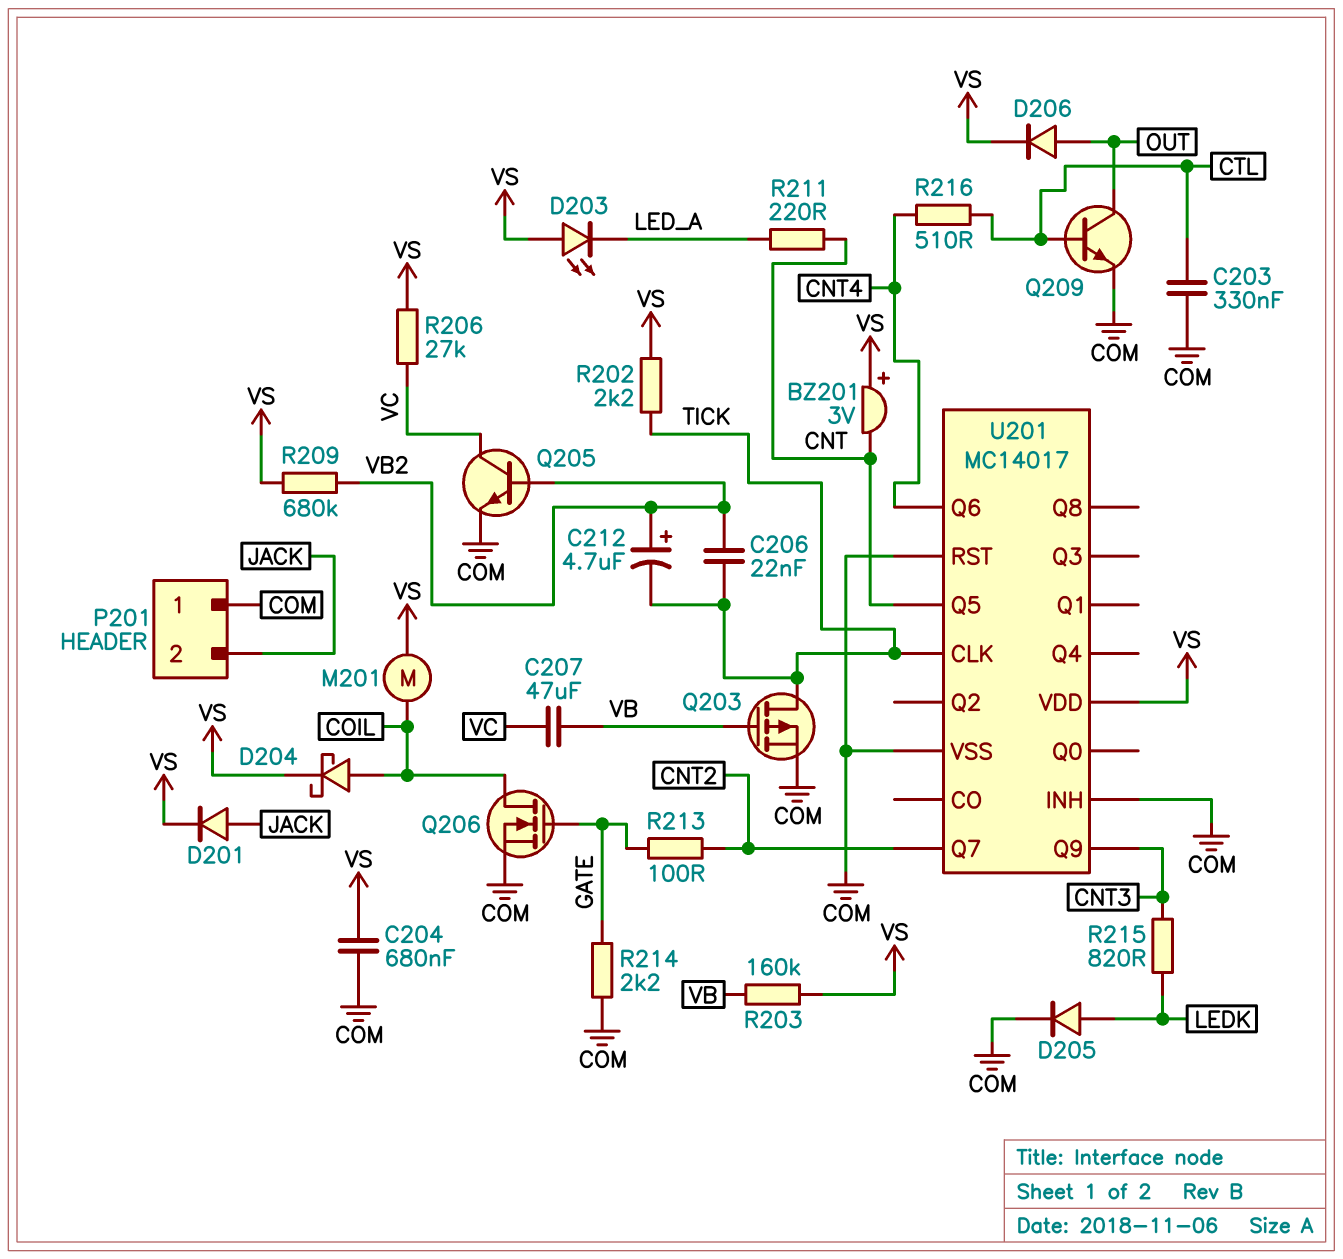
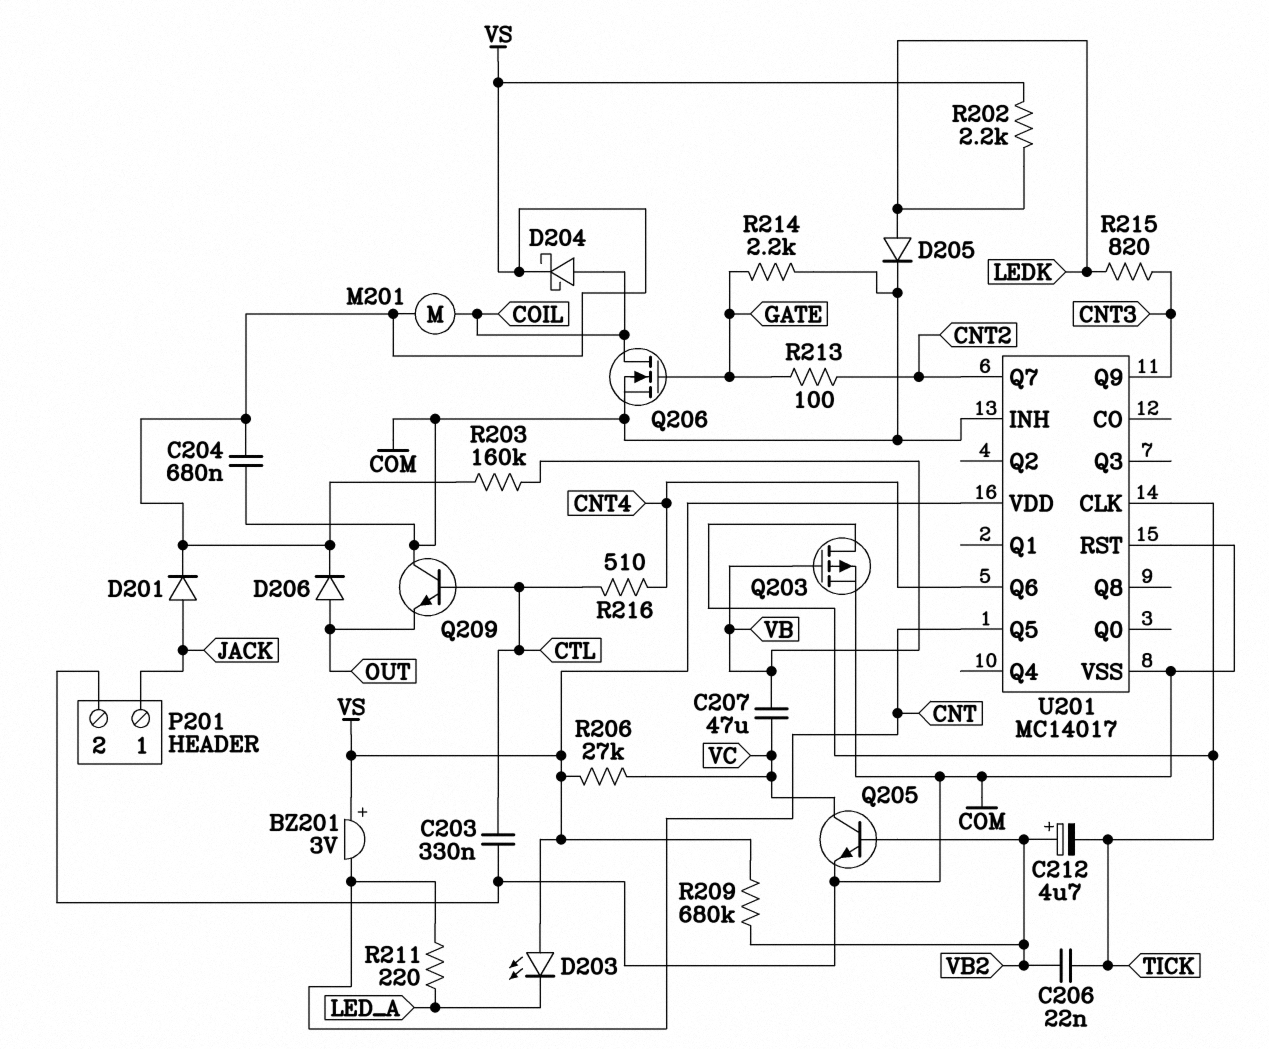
P201 pin 1: COM -> JACK
P201 pin 2: JACK -> COM
Q209: NPN (B CTL, C OUT, E COM) -> NPN (B CTL, C COM, E OUT)
R202: 2.2k (TICK, VS) -> 2.2k (LEDK, VS)

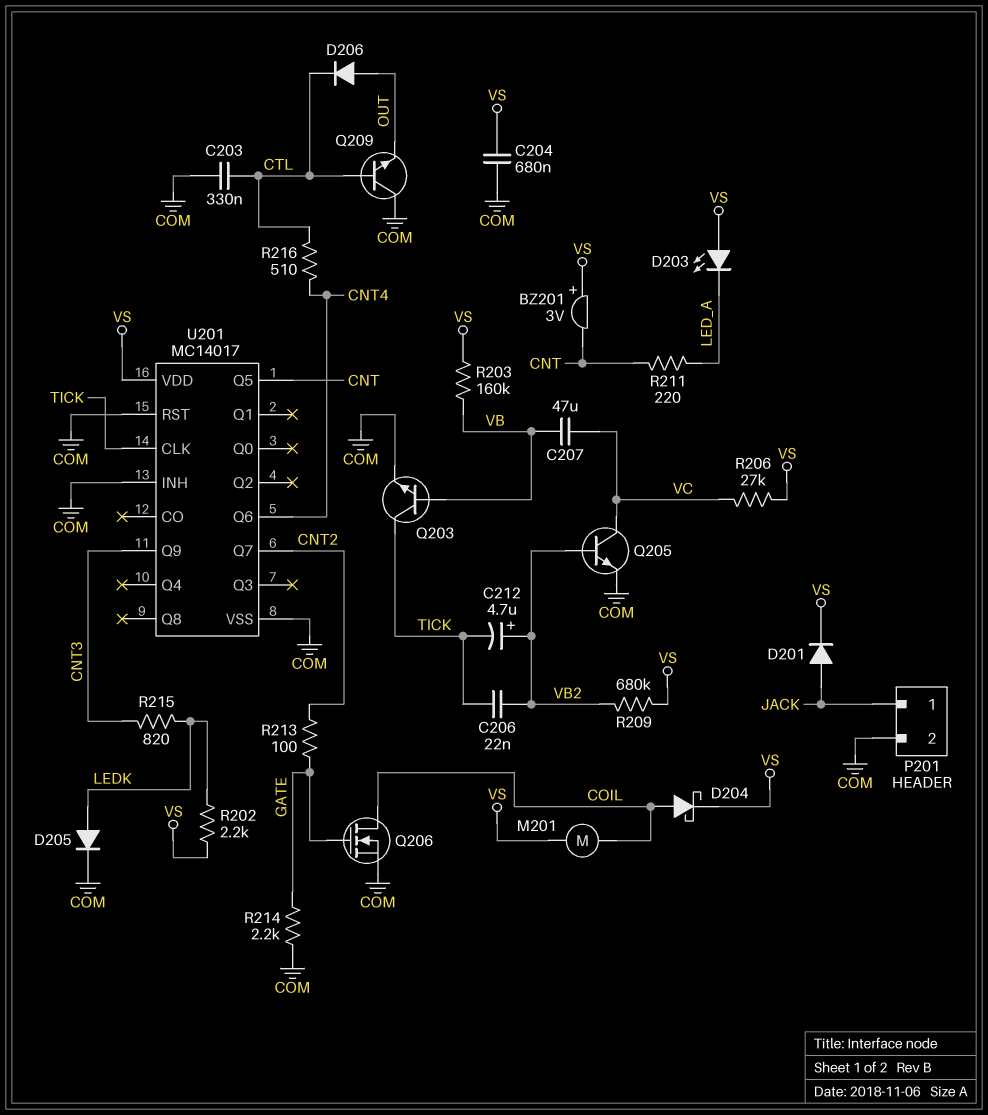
D206: diode (A OUT, K VS) -> diode (A OUT, K CTL)
Q203: PMOS (G VB, D TICK, S COM) -> NPN (B VB, C TICK, E COM)

